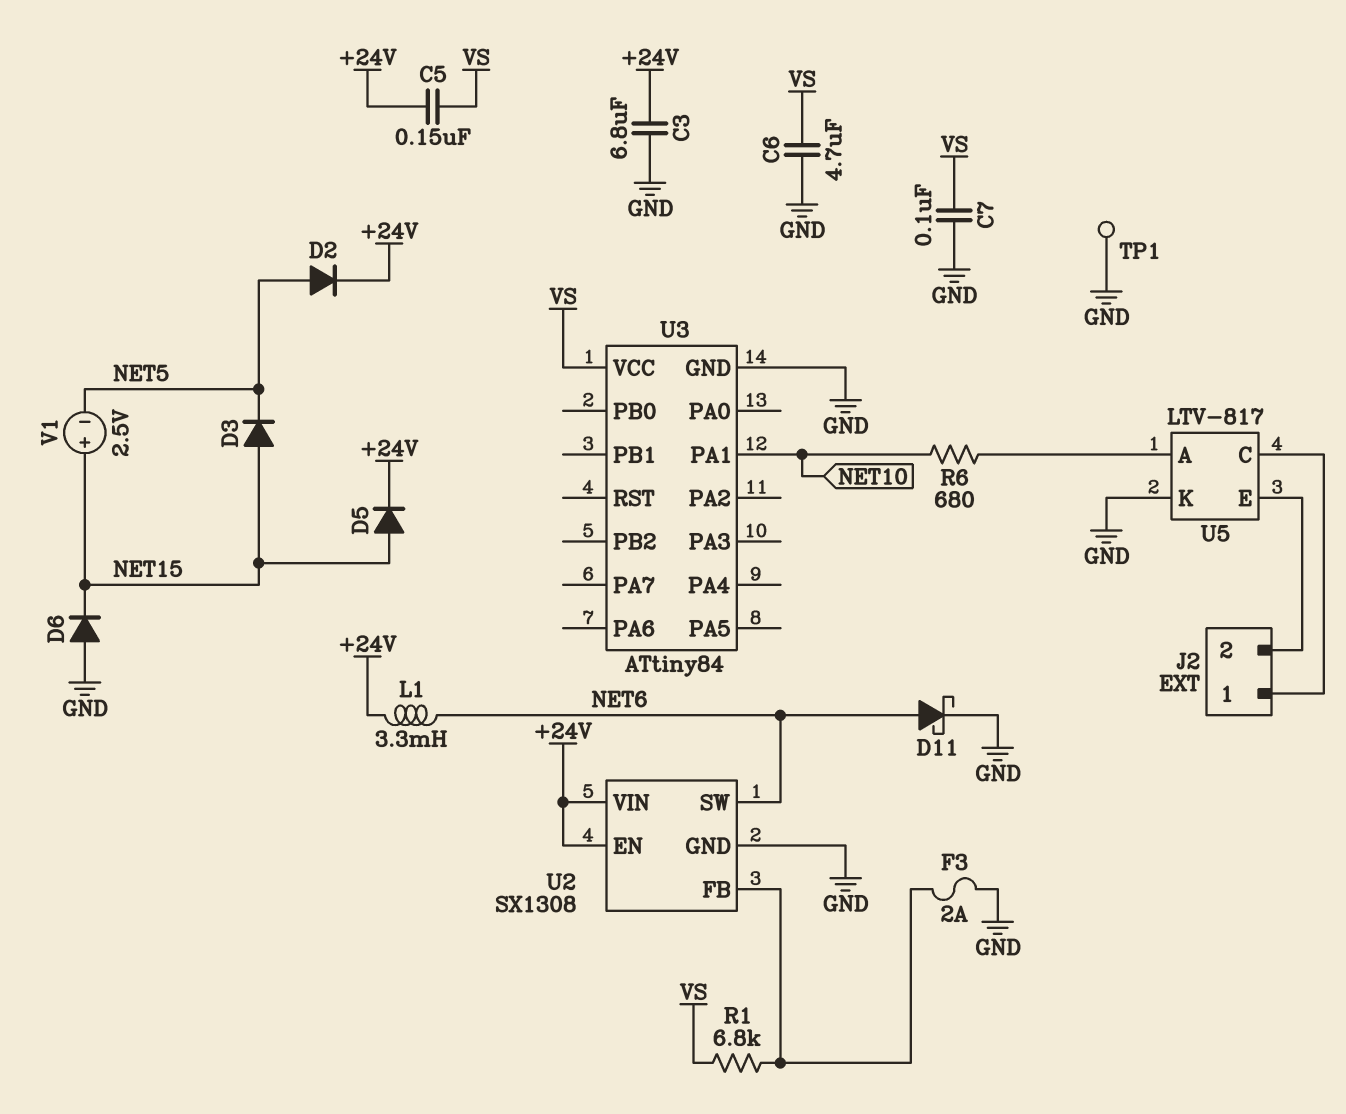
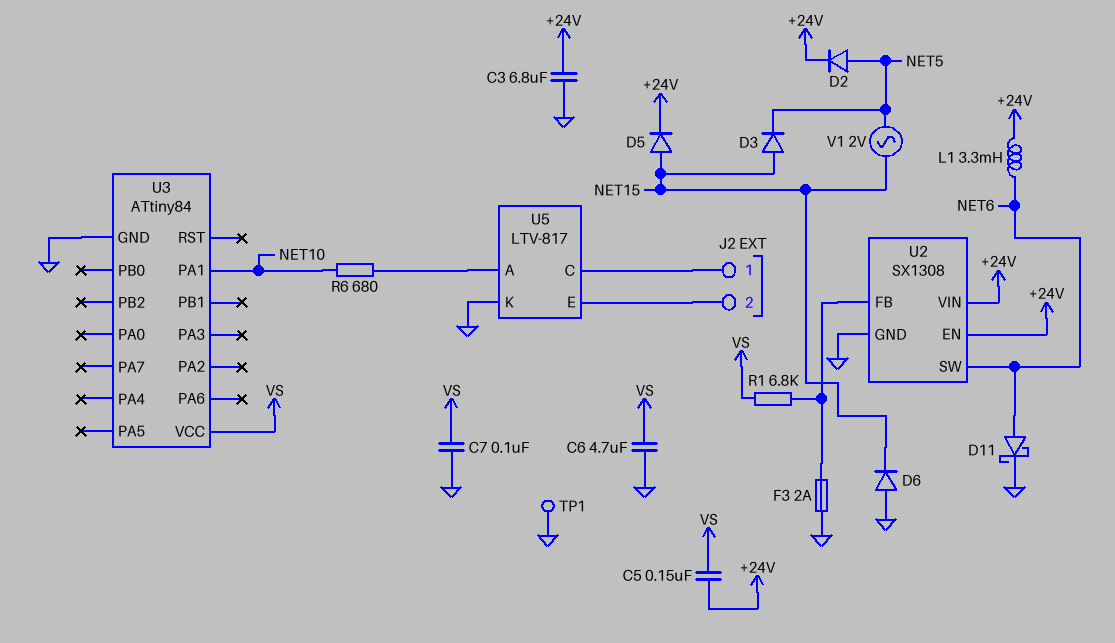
V1: 2.5V (plus NET15, minus NET5) -> AC 2V (NET5, NET15)

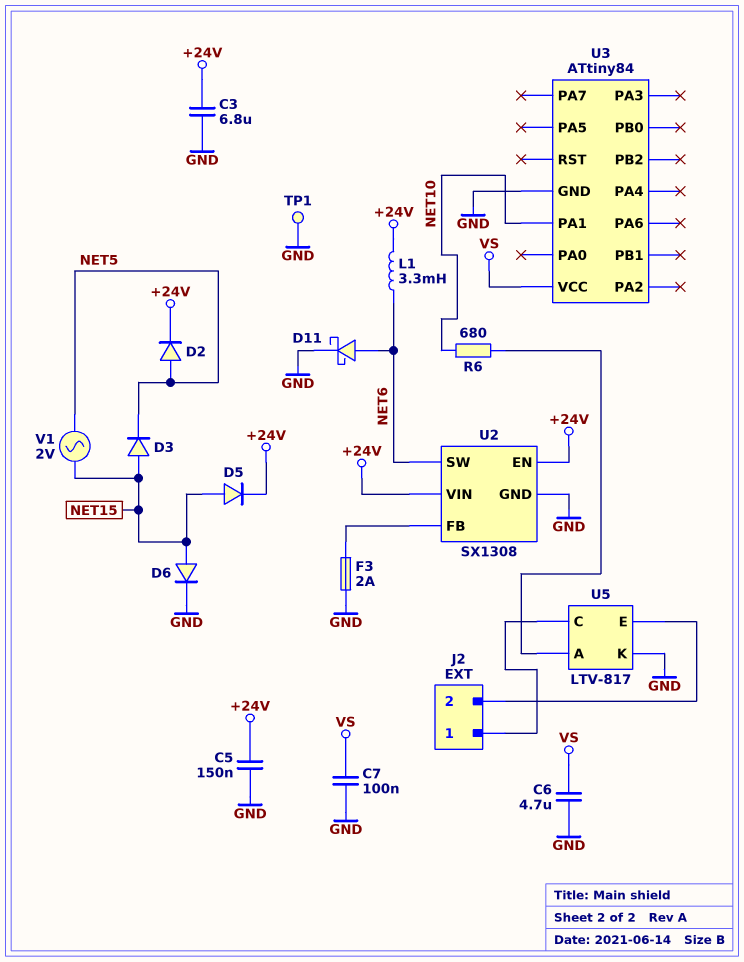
C5: 150nF (+24V, VS) -> 150nF (+24V, GND)
D6: diode (A GND, K NET15) -> diode (A NET15, K GND)
R1: 6.8k (U2/FB, VS) -> none

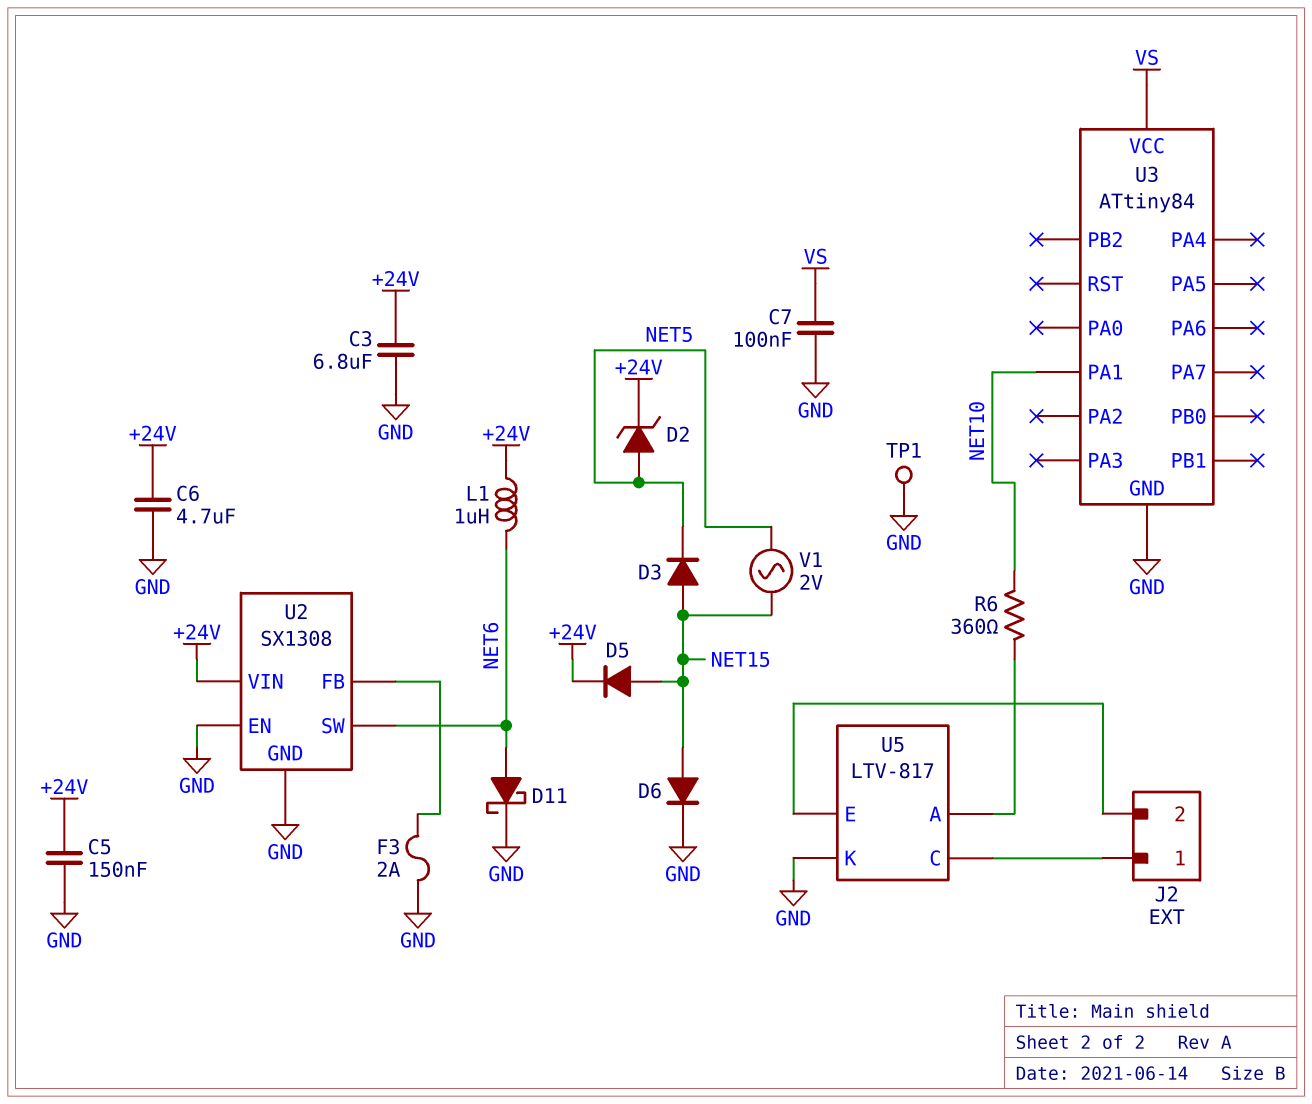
C6: 4.7uF (GND, VS) -> 4.7uF (+24V, GND)
D2: diode (A NET5, K +24V) -> zener (A NET5, K +24V)
L1: 3.3mH (+24V, NET6) -> 1uH (+24V, NET6)
R6: 680 (NET10, U5/A) -> 360 (NET10, U5/A)
U2 pin EN: +24V -> GND

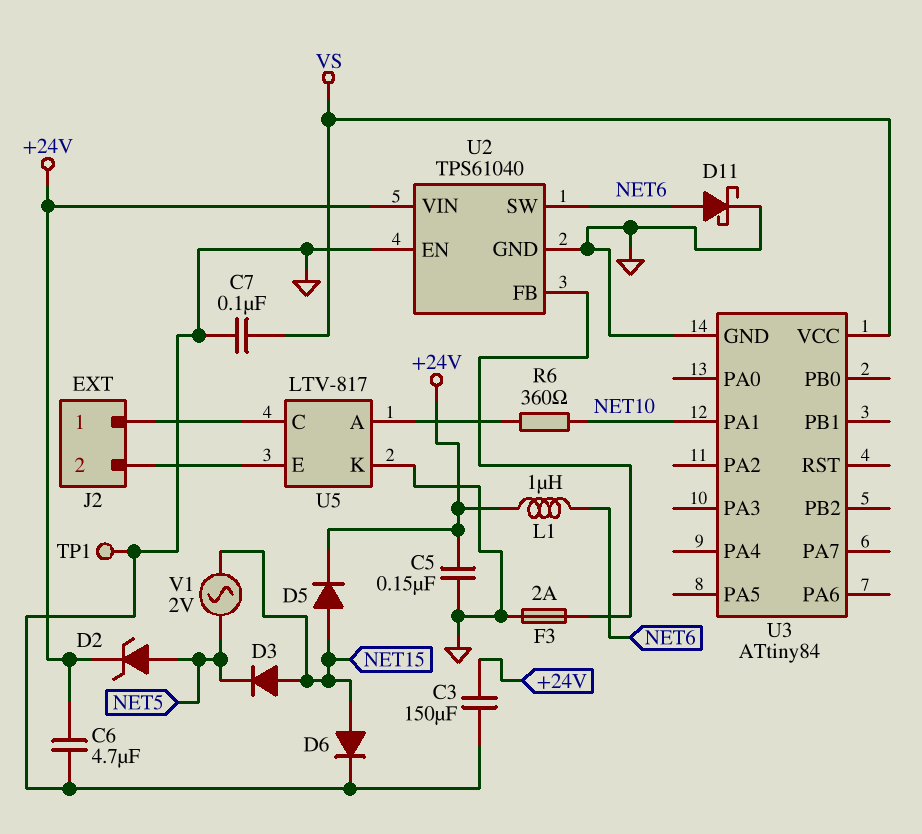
C3: 6.8uF (+24V, GND) -> 150uF (+24V, GND)
U2: SX1308 -> TPS61040

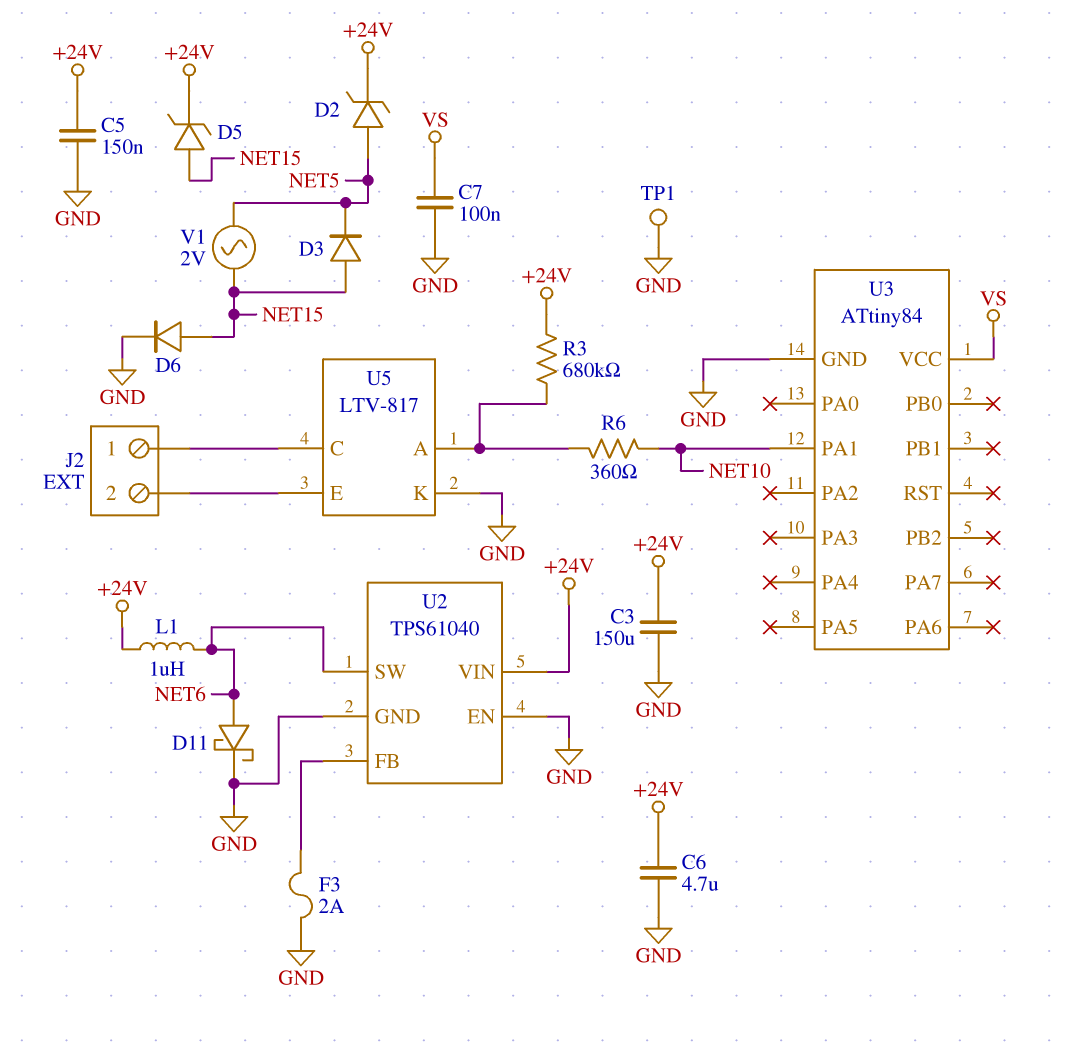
D5: diode (A NET15, K +24V) -> zener (A NET15, K +24V)
R3: none -> 680k (+24V, U5/A)

